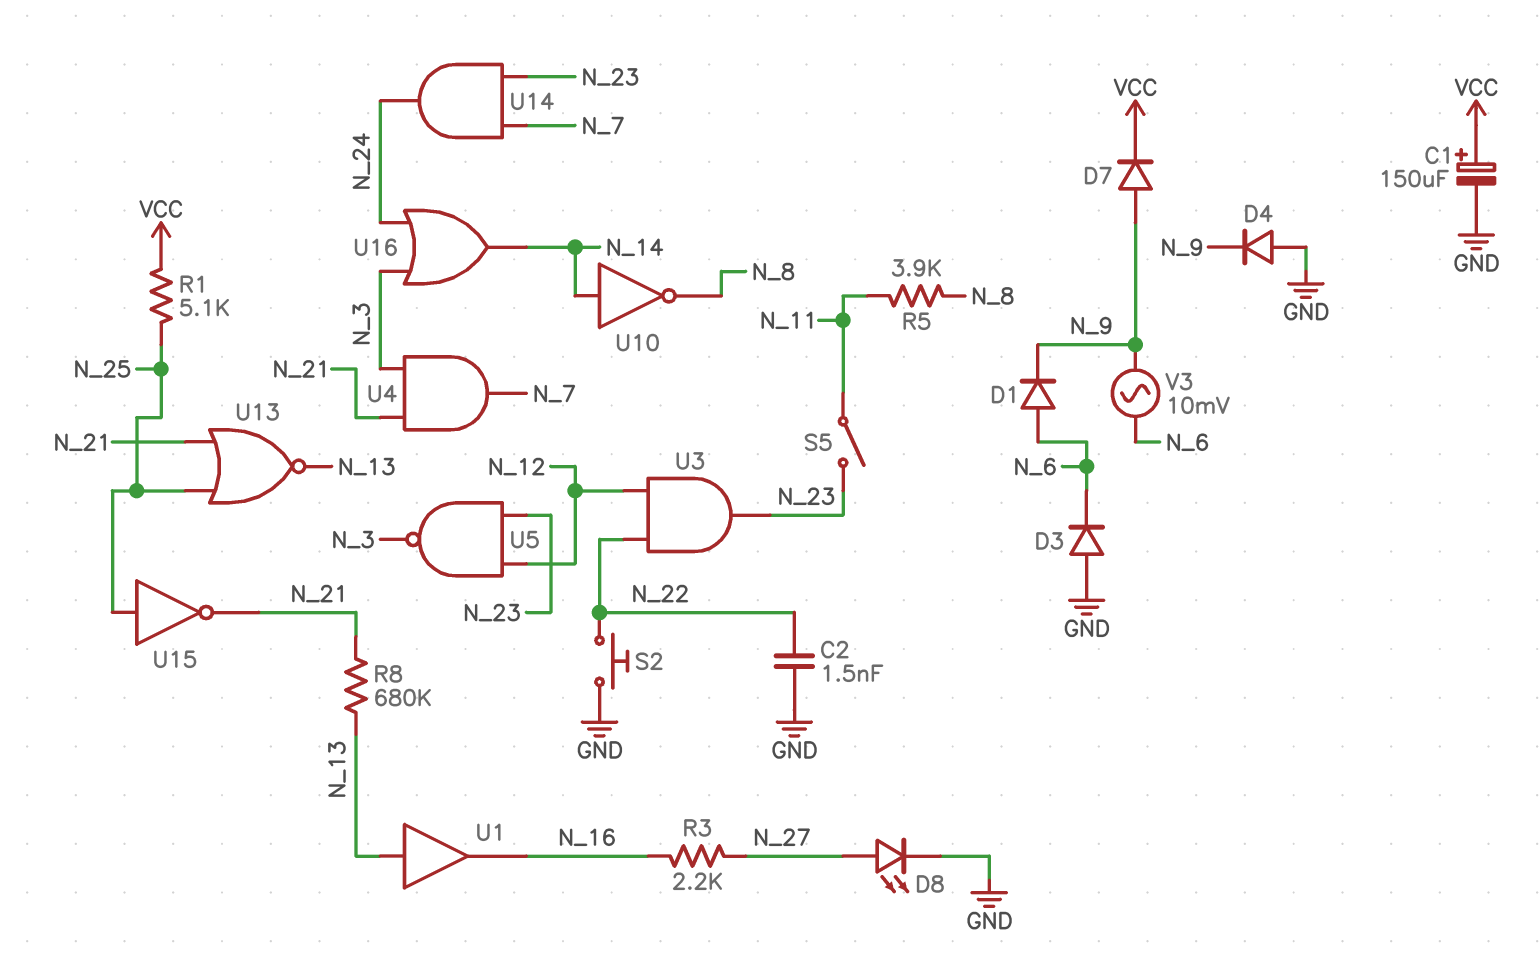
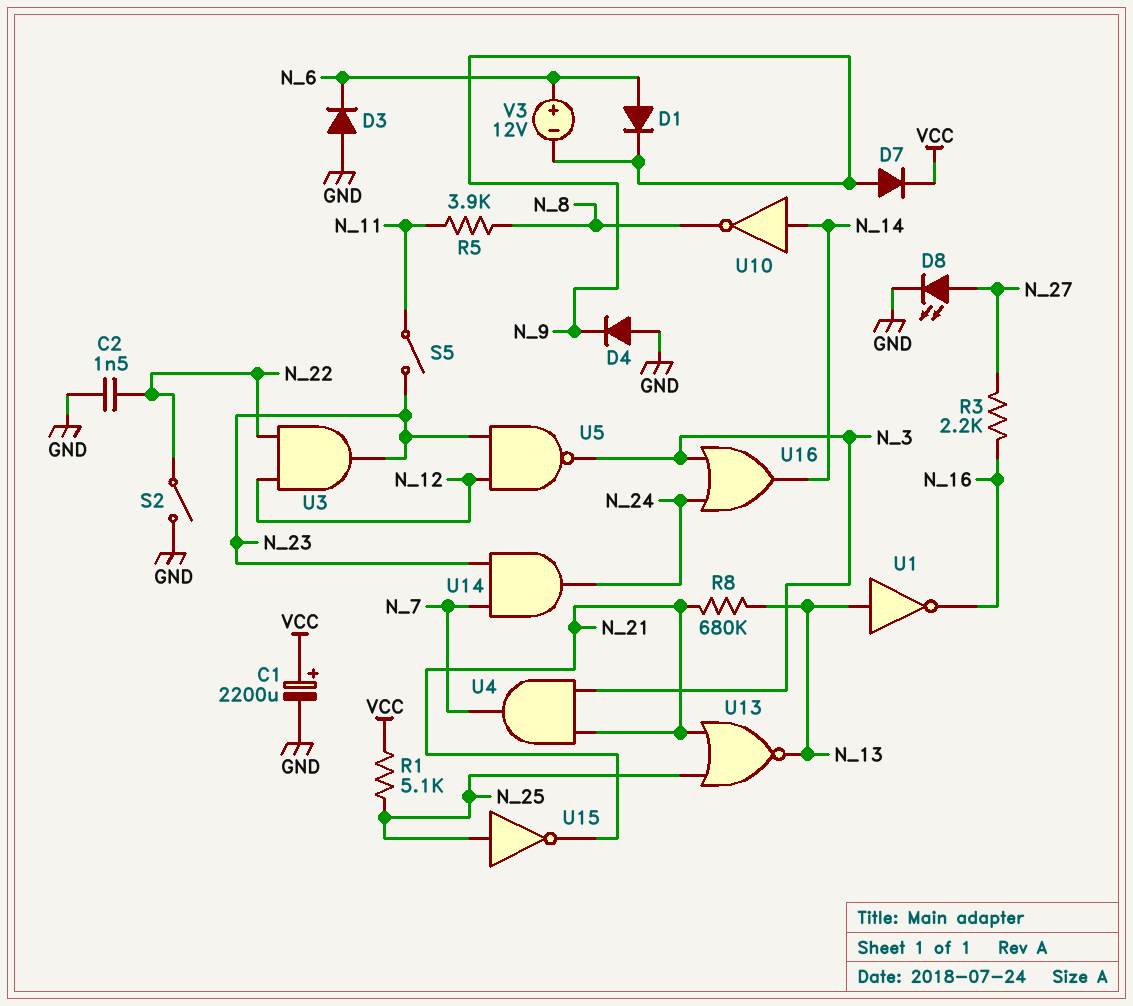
C1: 150uF (plus VCC, minus GND) -> 2200uF (plus VCC, minus GND)
S2: button (GND, N_22) -> switch (GND, N_22)
U1: buffer (in N_13, out N_16) -> NOT (in N_13, out N_16)
V3: AC 10mV (N_6, N_9) -> 12V (plus N_6, minus N_9)

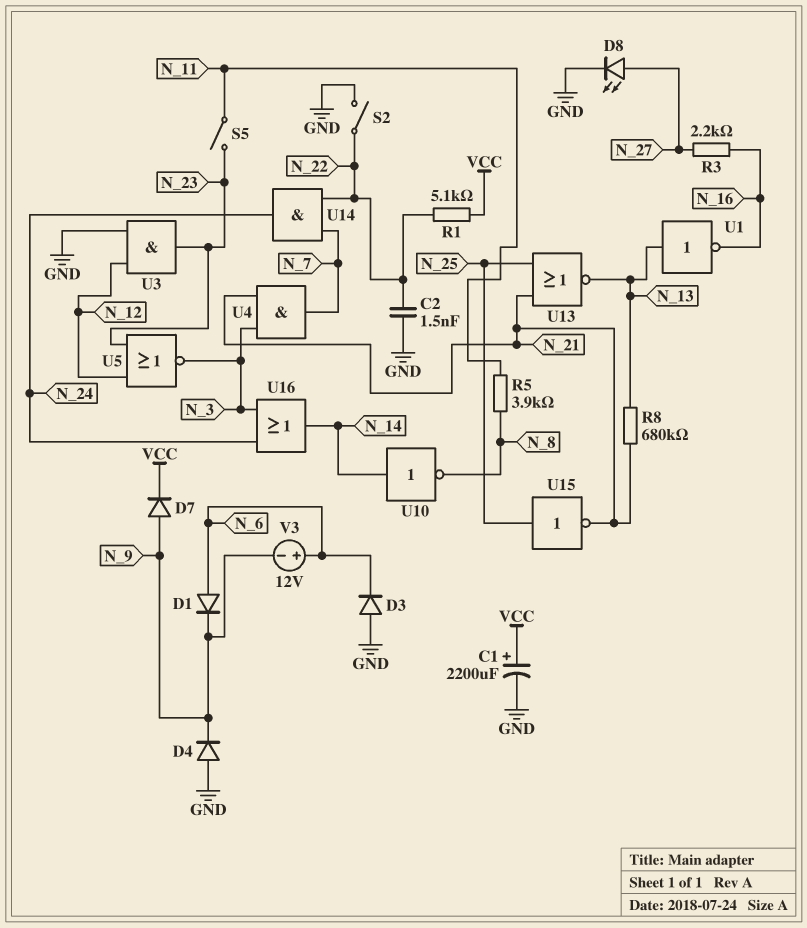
R1: 5.1k (N_25, VCC) -> 5.1k (N_22, VCC)
U3: AND (in N_12, in N_22, out N_23) -> AND (in GND, in N_12, out N_23)
U5: NAND (in N_12, in N_23, out N_3) -> NOR (in N_12, in N_23, out N_3)
U14: AND (in N_7, in N_23, out N_24) -> AND (in N_7, in N_22, out N_24)

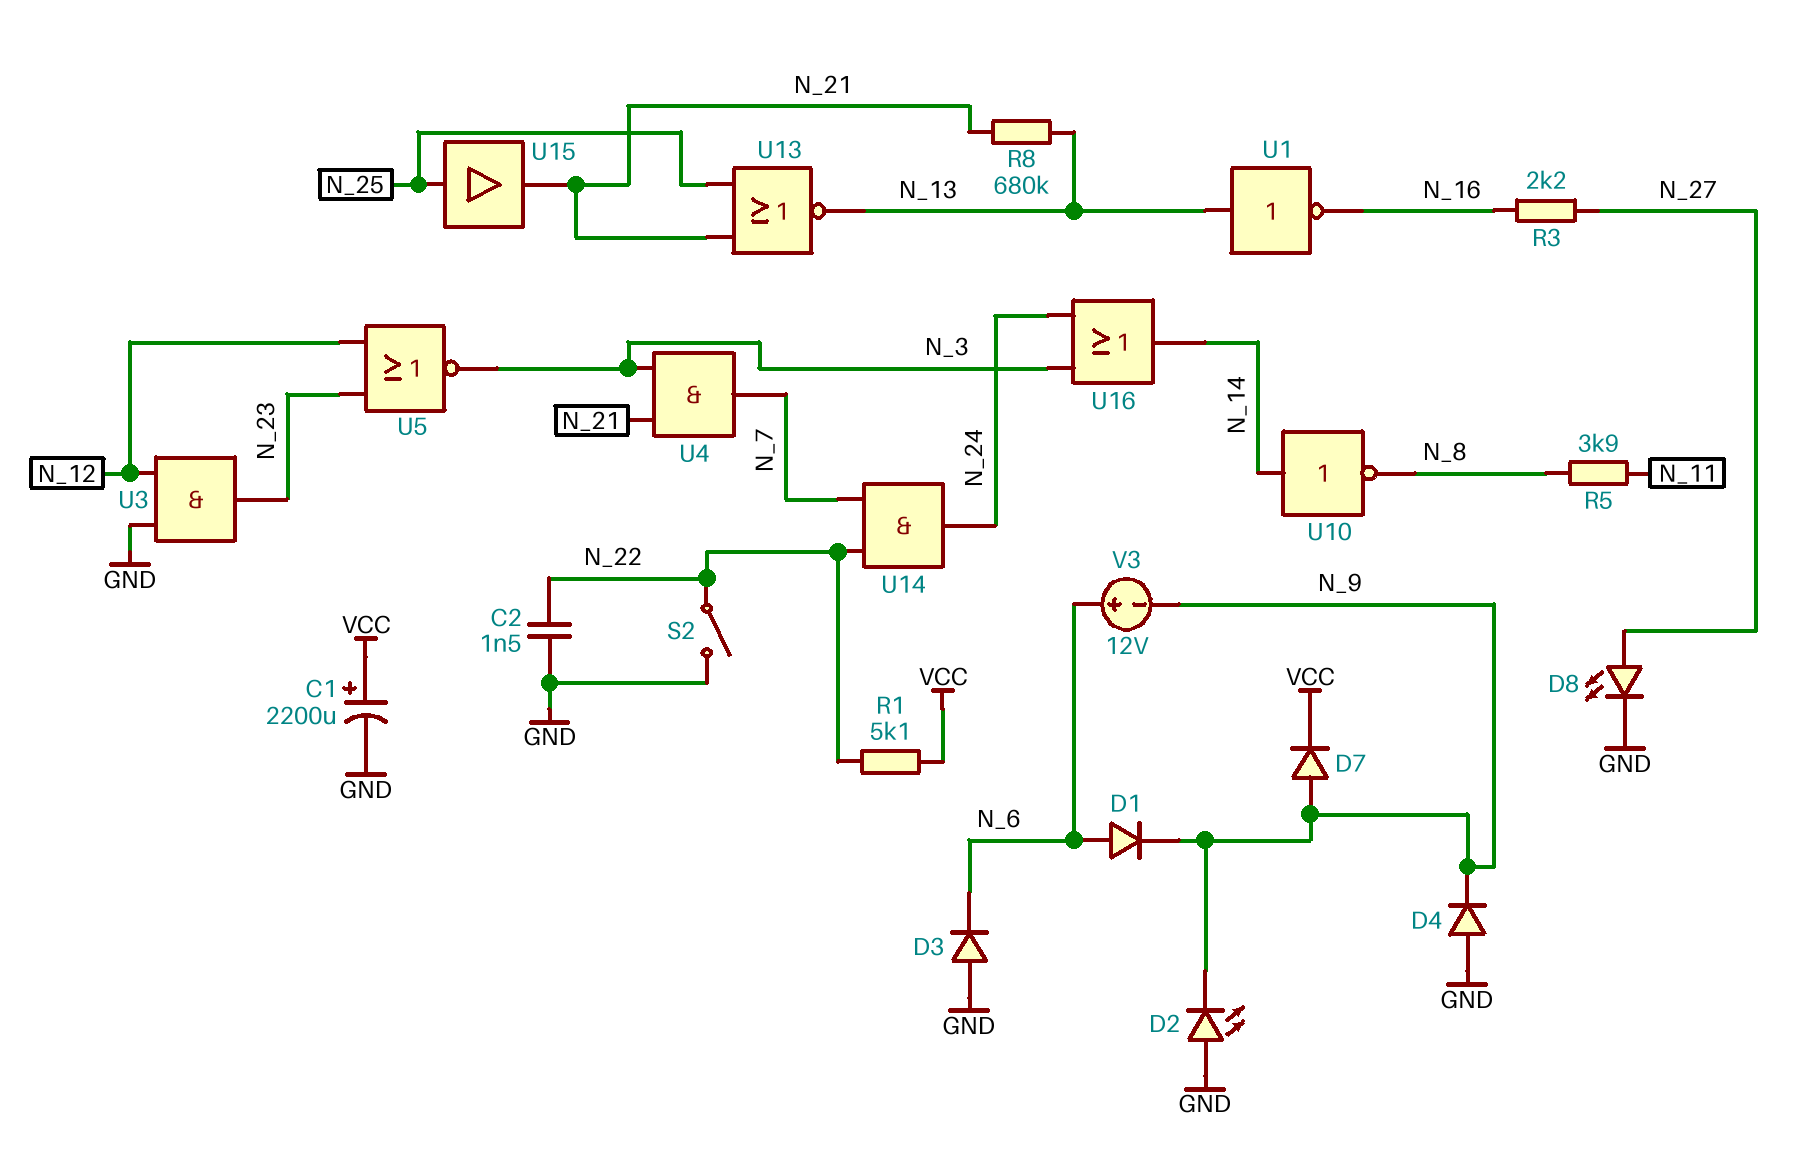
D2: none -> LED (A GND, K N_9)
S5: switch (N_11, N_23) -> none
U15: NOT (in N_25, out N_21) -> buffer (in N_25, out N_21)

